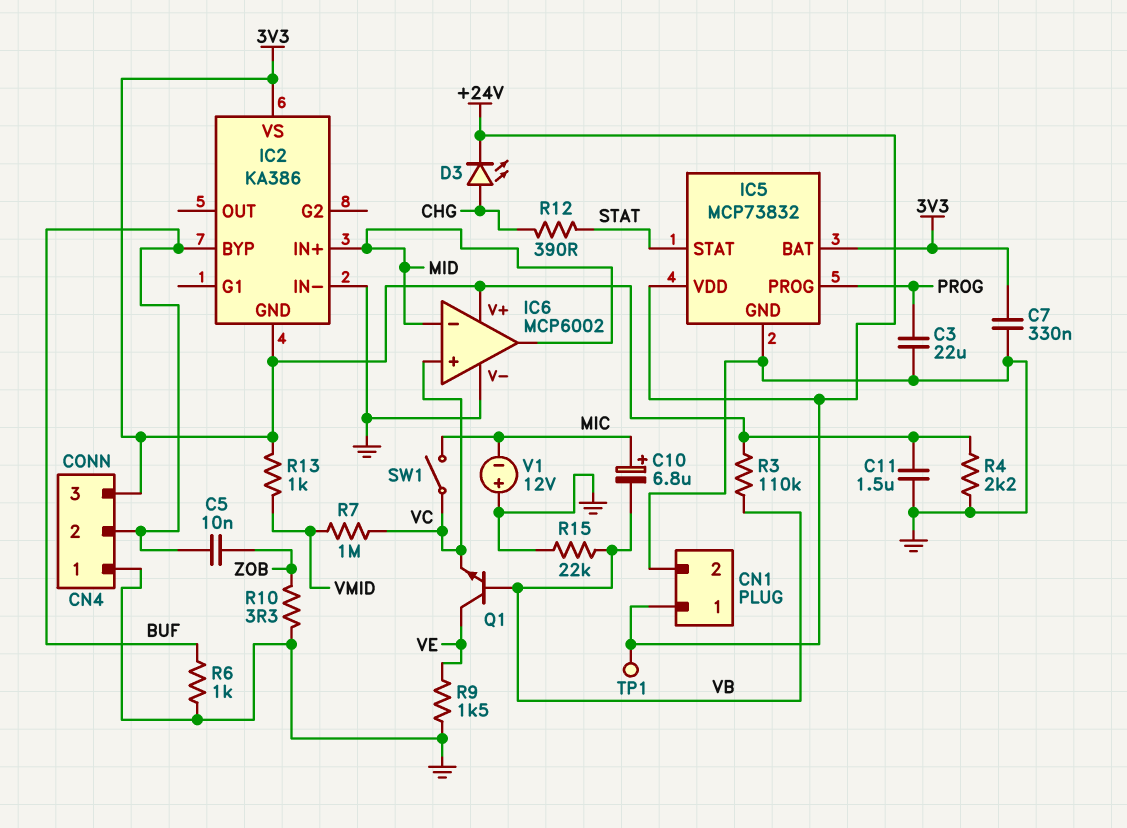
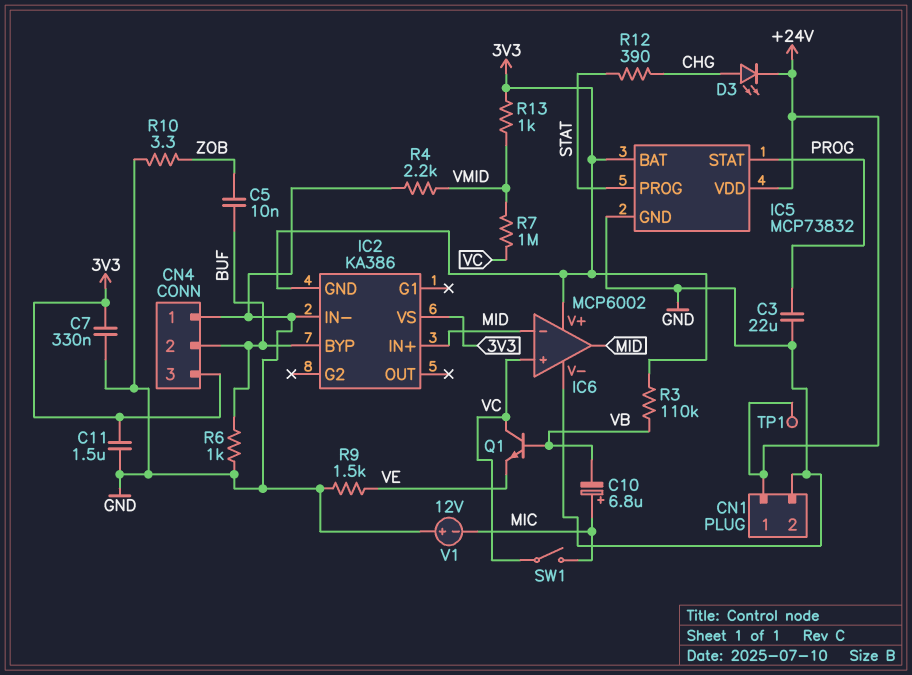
IC5 pin PROG: PROG -> STAT
IC5 pin STAT: STAT -> PROG
Q1: NPN (B VB, C VE, E VC) -> NPN (B VB, C VC, E VE)
R4: 2.2k (3V3, GND) -> 2.2k (GND, VMID)
R15: 22k (GND, VB) -> none

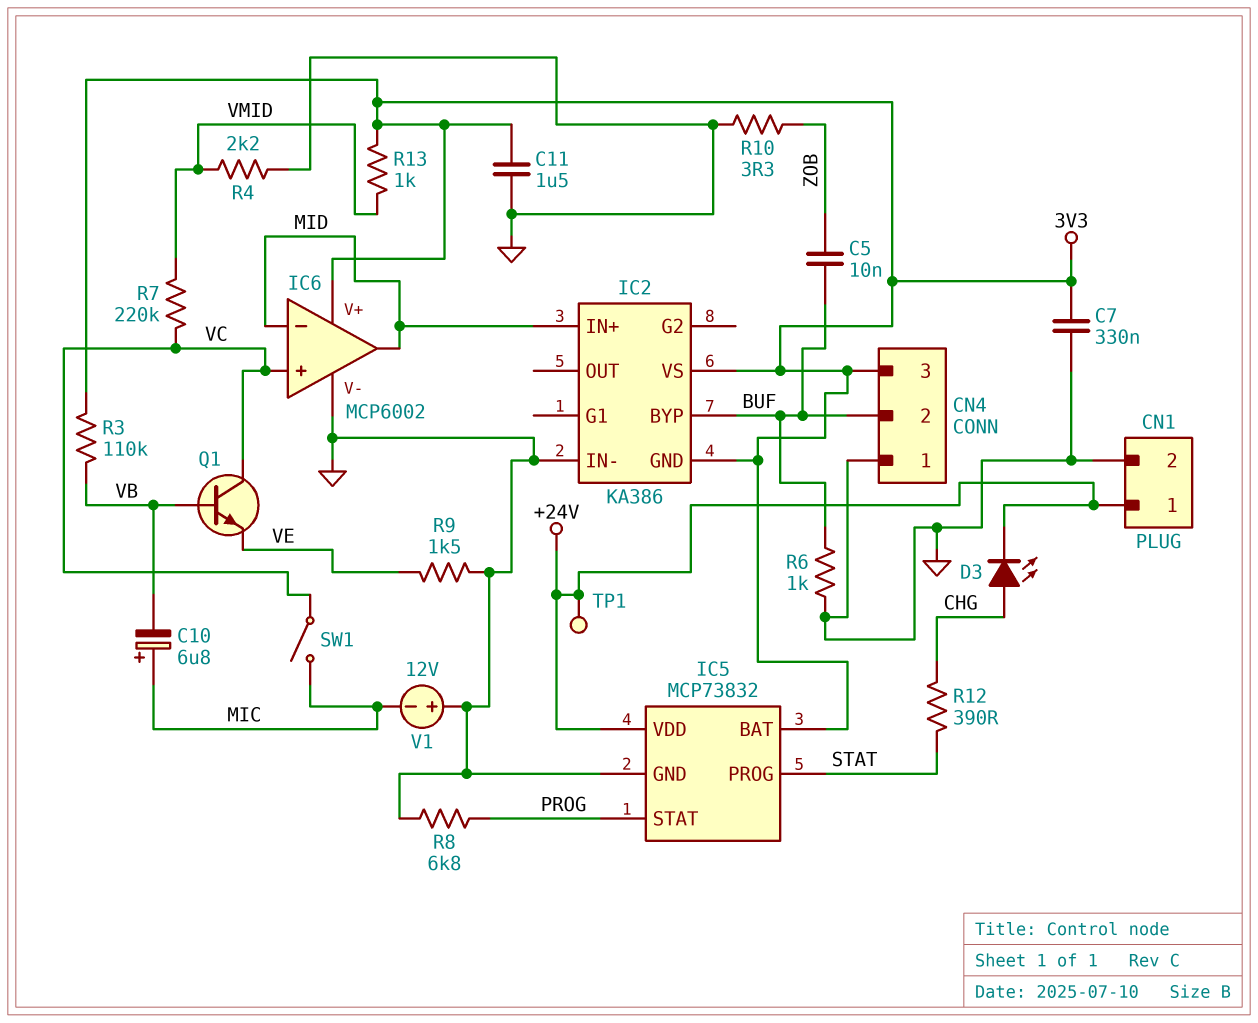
C3: 22uF (GND, PROG) -> none
R7: 1M (VC, VMID) -> 220k (VC, VMID)
R8: none -> 6.8k (GND, PROG)

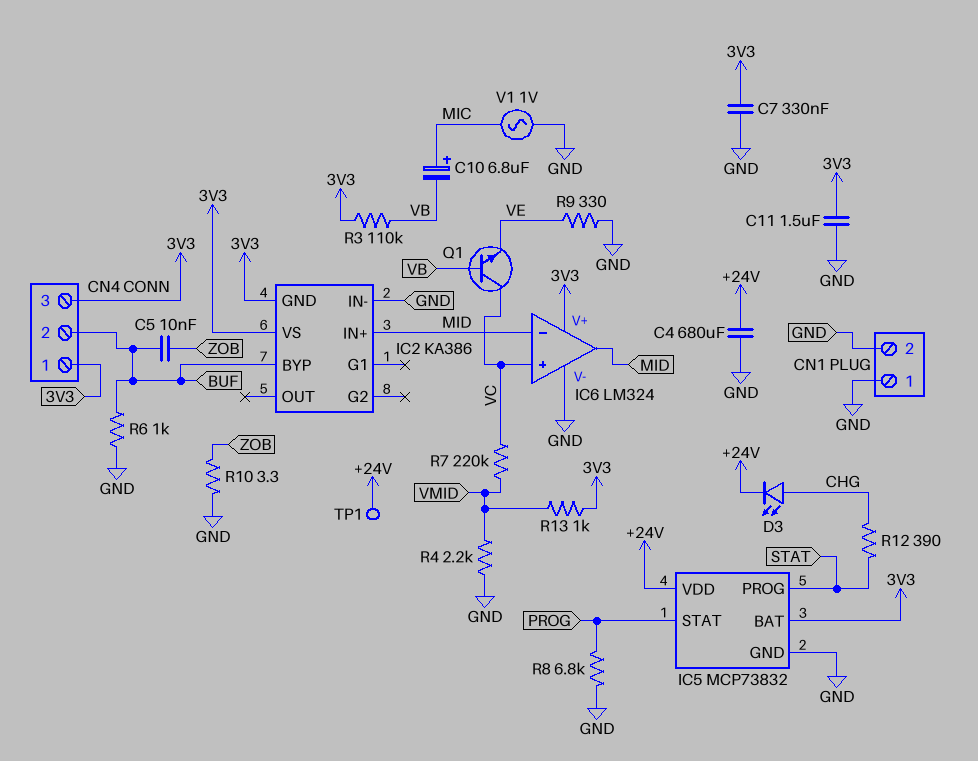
C4: none -> 680uF (+24V, GND)
CN1 pin 1: +24V -> GND
CN4 pin 1: GND -> 3V3
IC6: MCP6002 -> LM324
R9: 1.5k (GND, VE) -> 330 (GND, VE)
SW1: switch (MIC, VC) -> none
V1: 12V (plus GND, minus MIC) -> AC 1V (GND, MIC)

